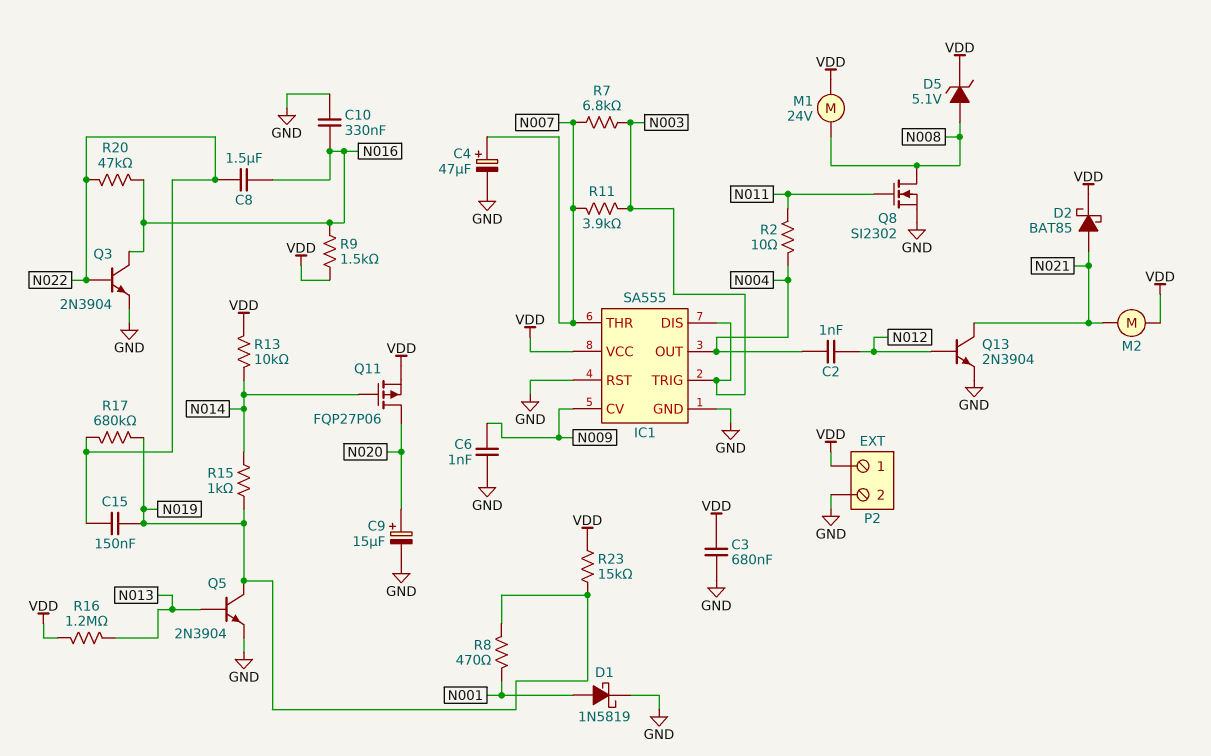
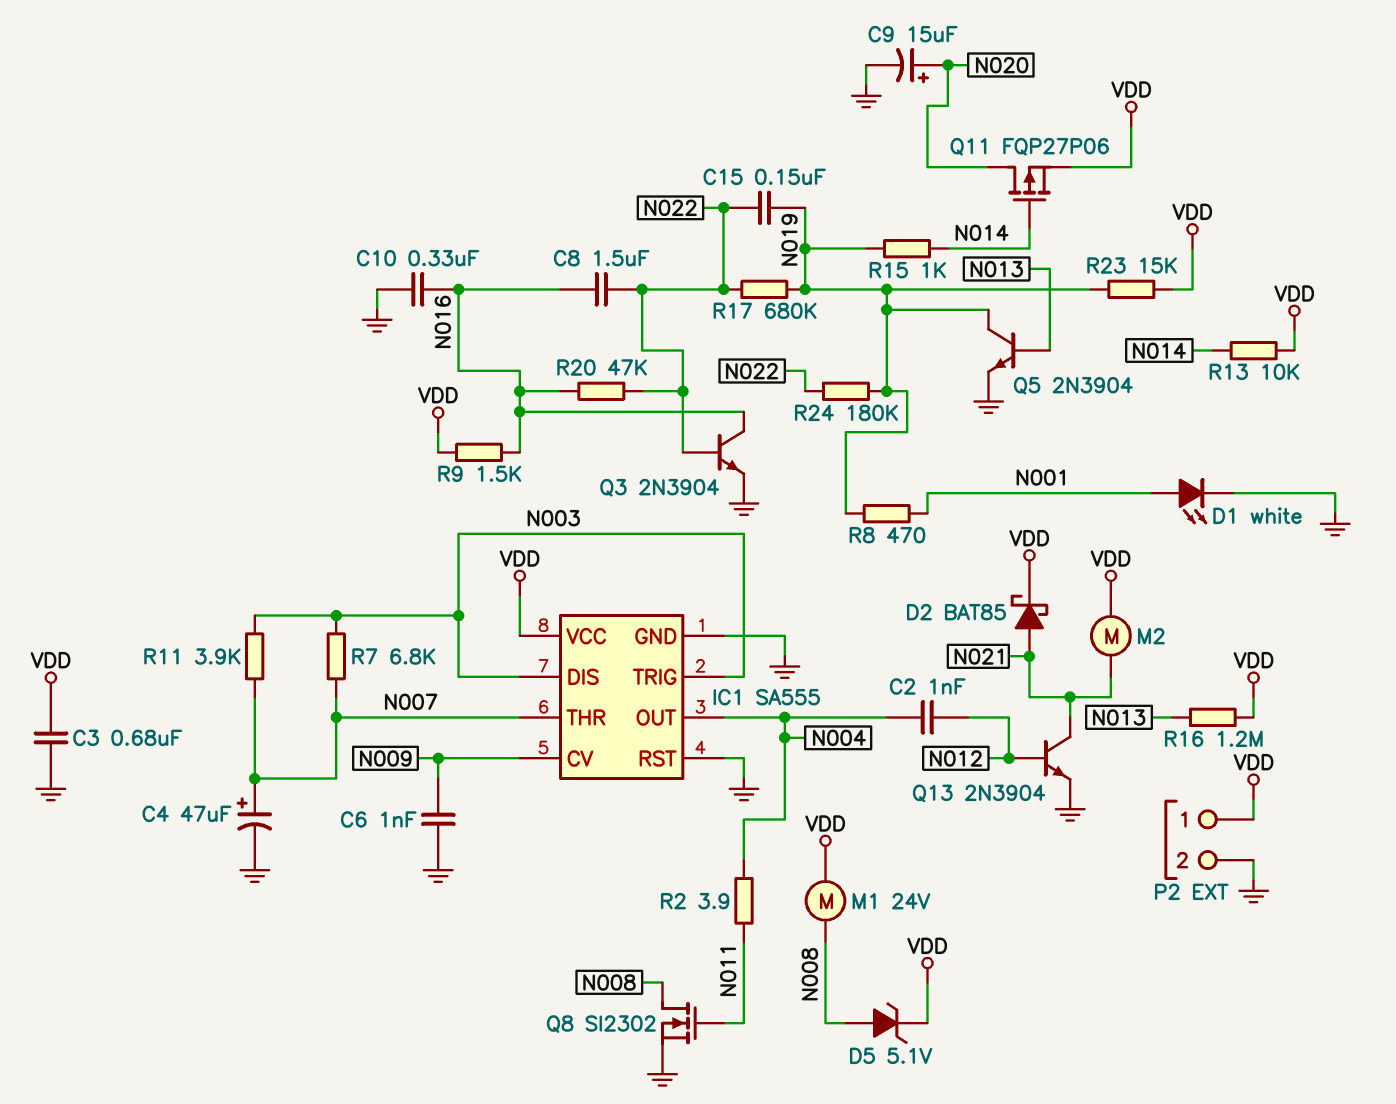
D1: schottky 1N5819 (A N001, K GND) -> LED white (A N001, K GND)
R2: 10 (N004, N011) -> 3.9 (N004, N011)
R24: none -> 180k (N019, N022)

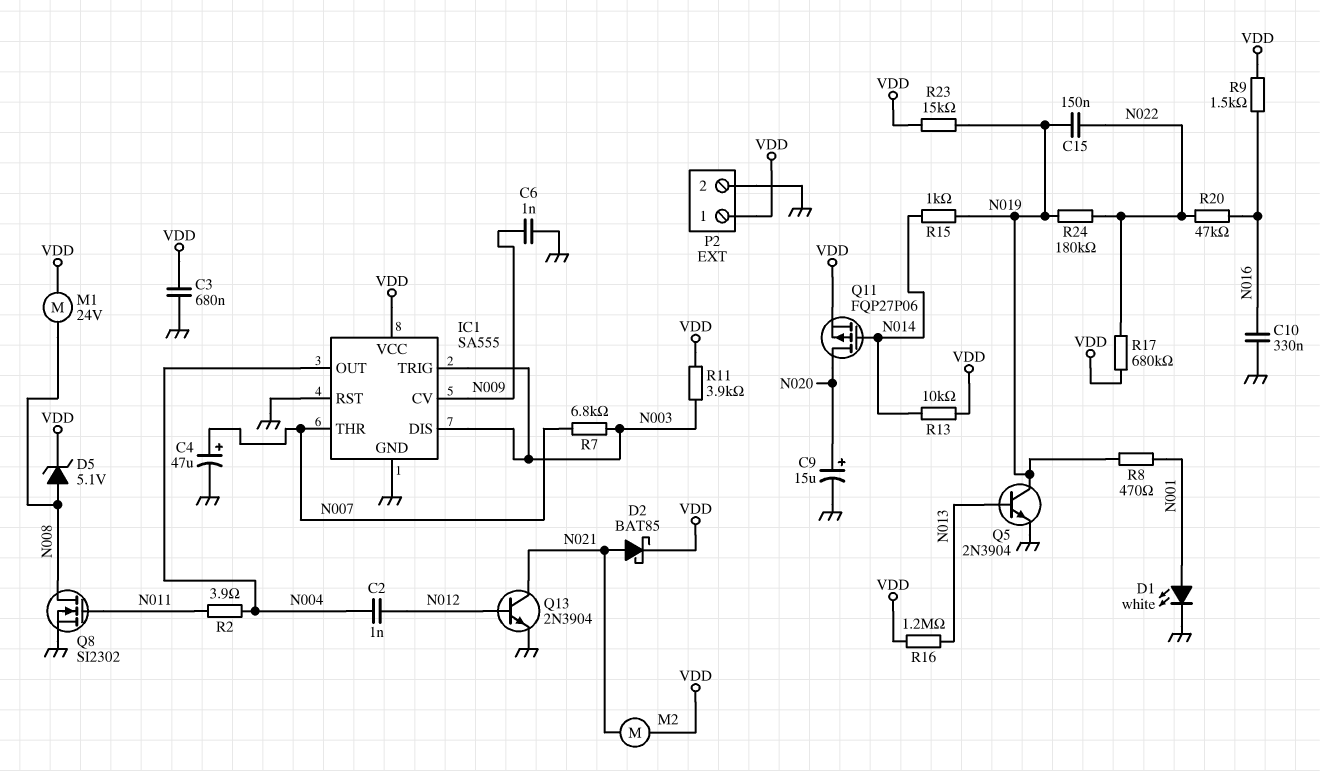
C8: 1.5uF (N016, N022) -> none
Q3: NPN 2N3904 (B N022, C N016, E GND) -> none
R11: 3.9k (N003, N007) -> 3.9k (N003, VDD)
R17: 680k (N019, N022) -> 680k (N022, VDD)

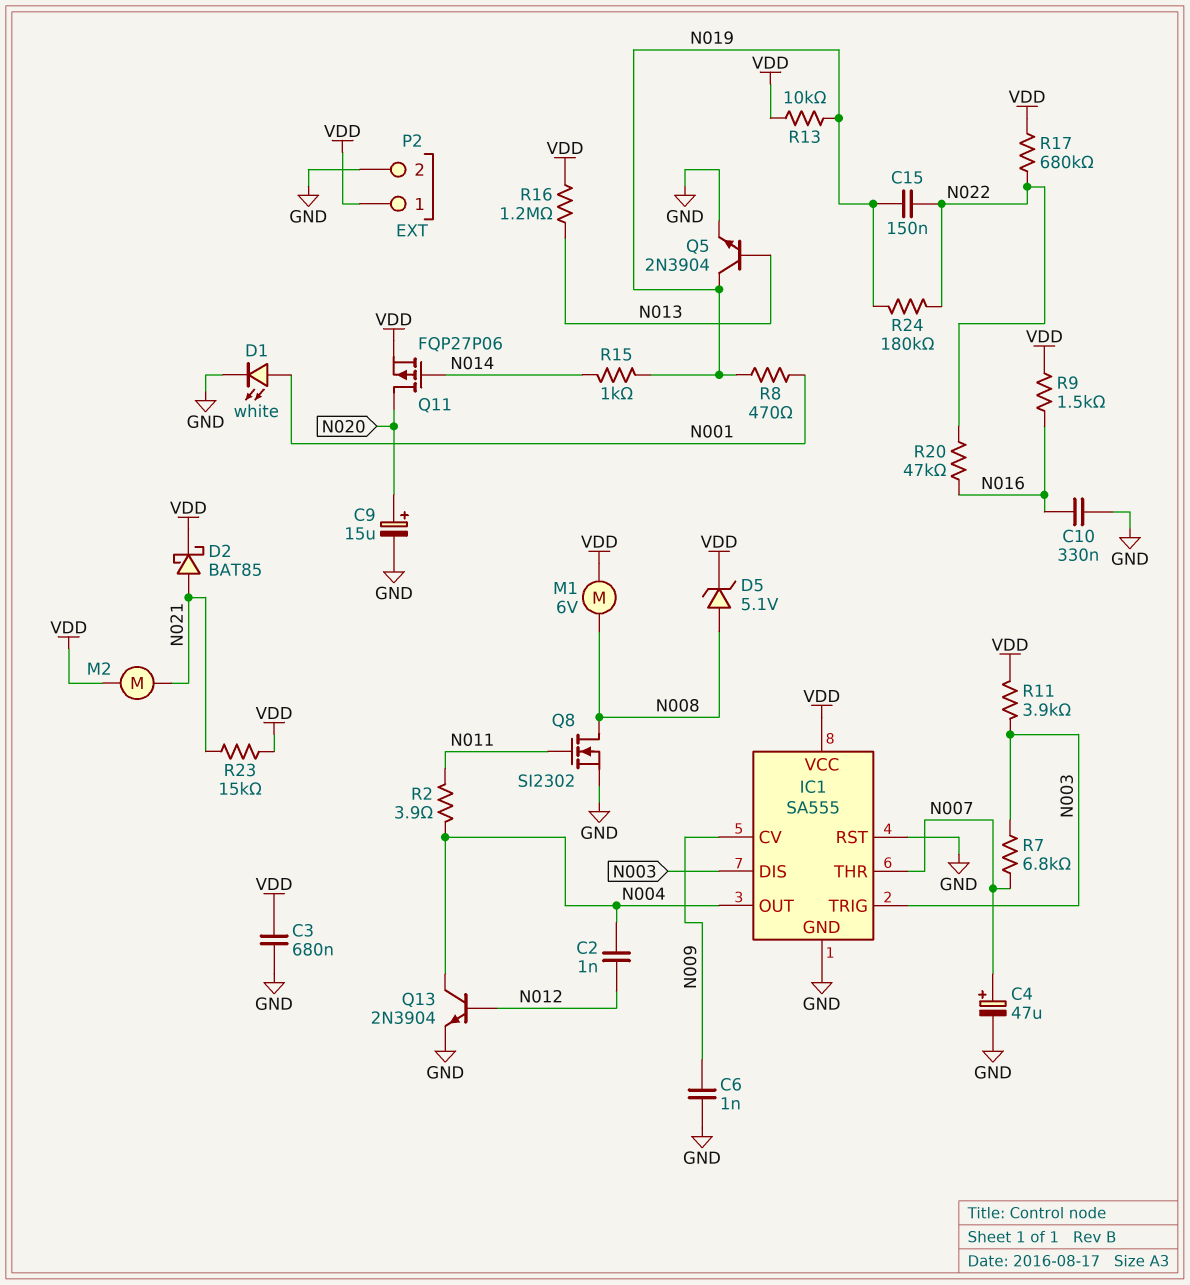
M1: motor 24V (N008, VDD) -> motor 6V (N008, VDD)
Q13: NPN 2N3904 (B N012, C N021, E GND) -> NPN 2N3904 (B N012, C N004, E GND)
R13: 10k (N014, VDD) -> 10k (N019, VDD)
R23: 15k (N019, VDD) -> 15k (N021, VDD)

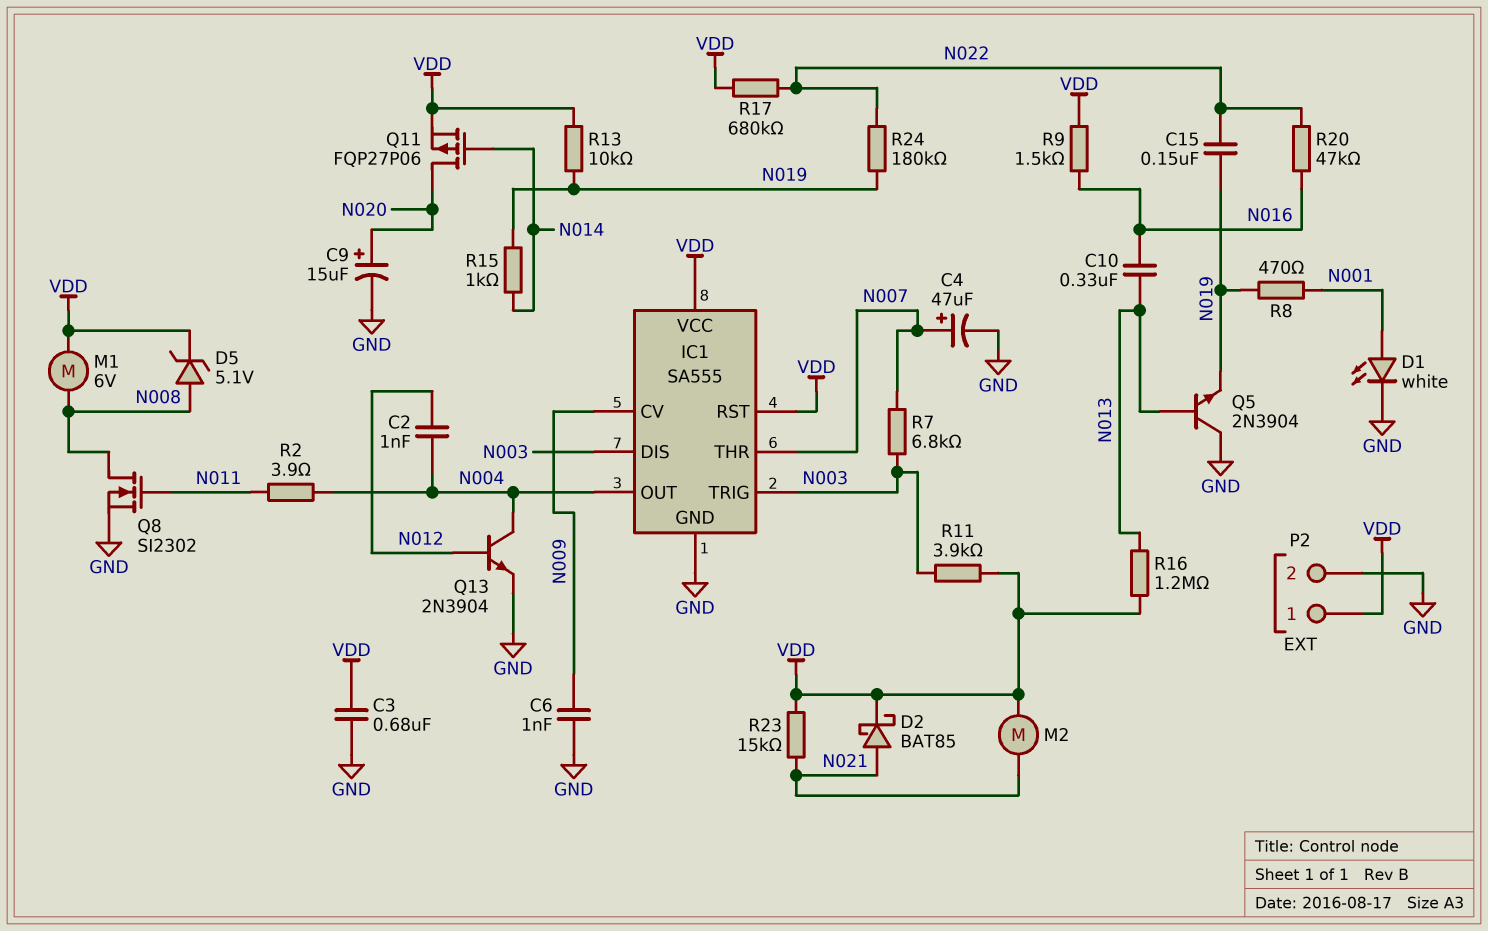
C10: 330nF (GND, N016) -> 330nF (N013, N016)
IC1 pin RST: GND -> VDD
Q5: NPN 2N3904 (B N013, C N019, E GND) -> NPN 2N3904 (B N013, C GND, E N019)

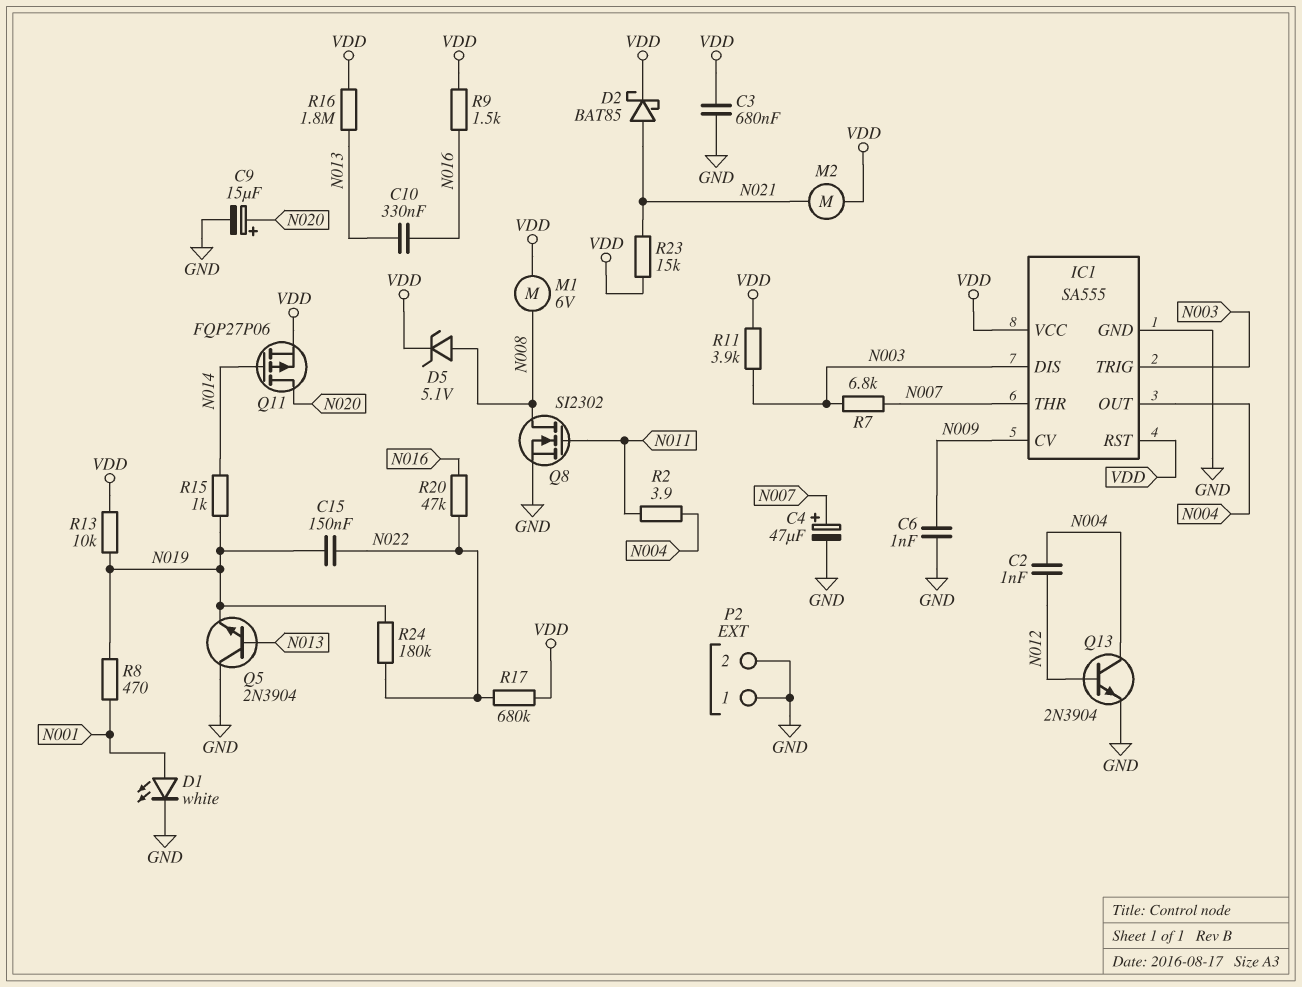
P2 pin 1: VDD -> GND
R16: 1.2M (N013, VDD) -> 1.8M (N013, VDD)

